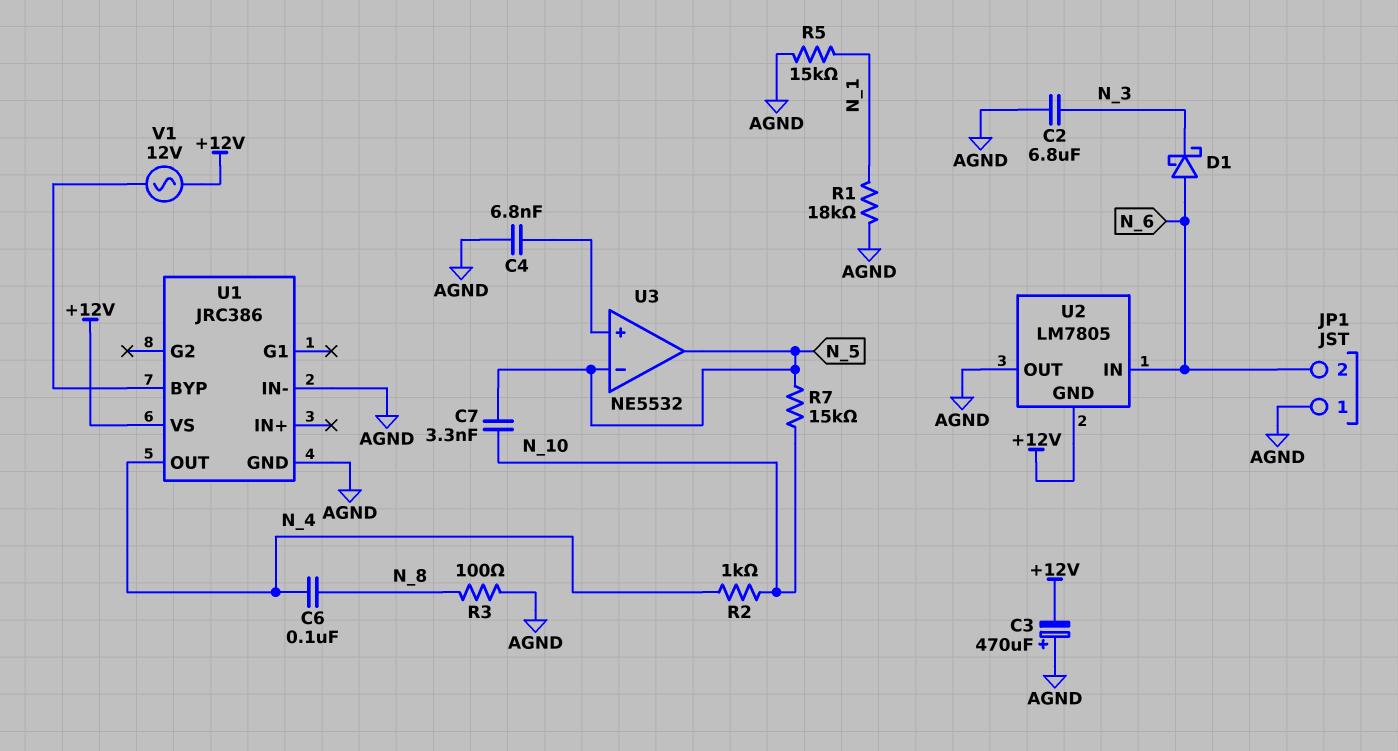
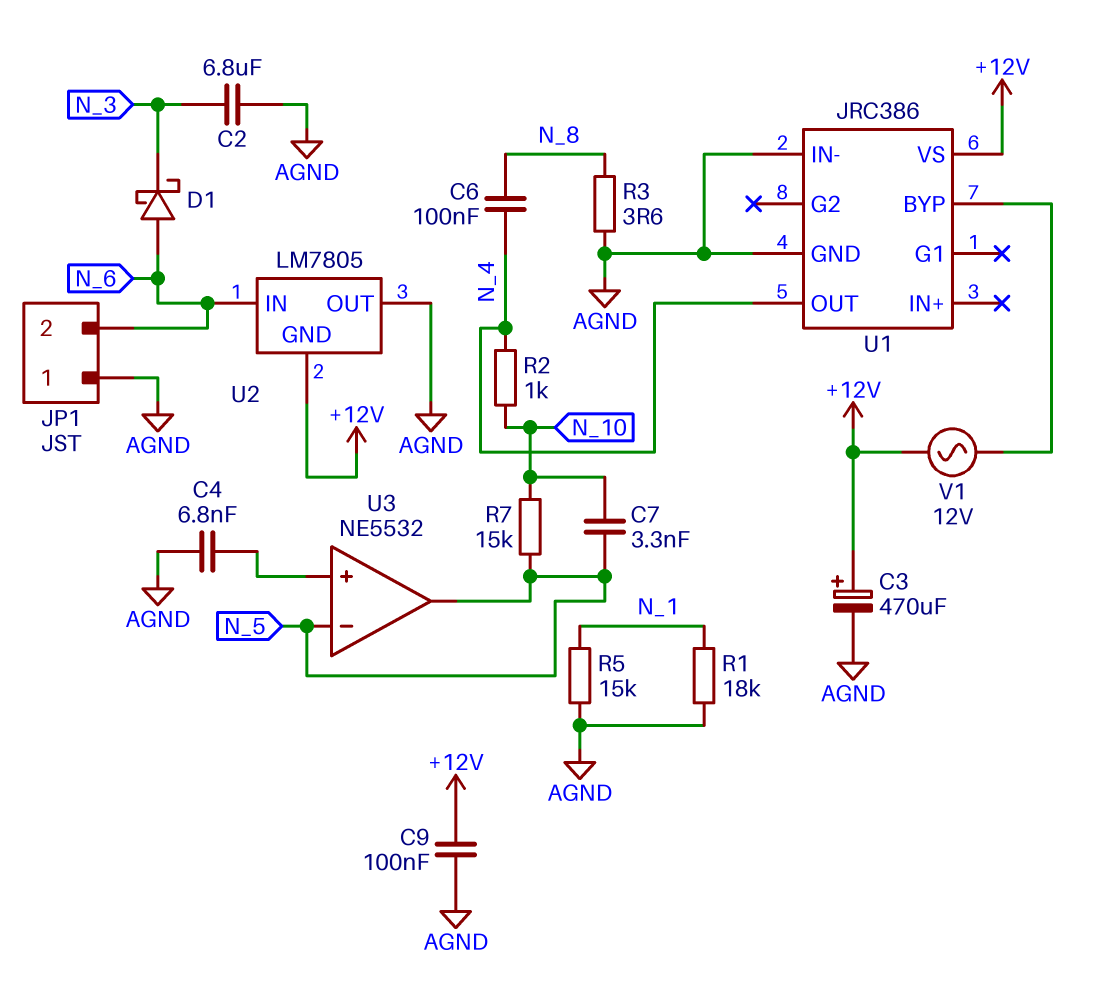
C3: 470uF (plus AGND, minus +12V) -> 470uF (plus +12V, minus AGND)
C9: none -> 100nF (+12V, AGND)
R3: 100 (AGND, N_8) -> 3.6 (AGND, N_8)

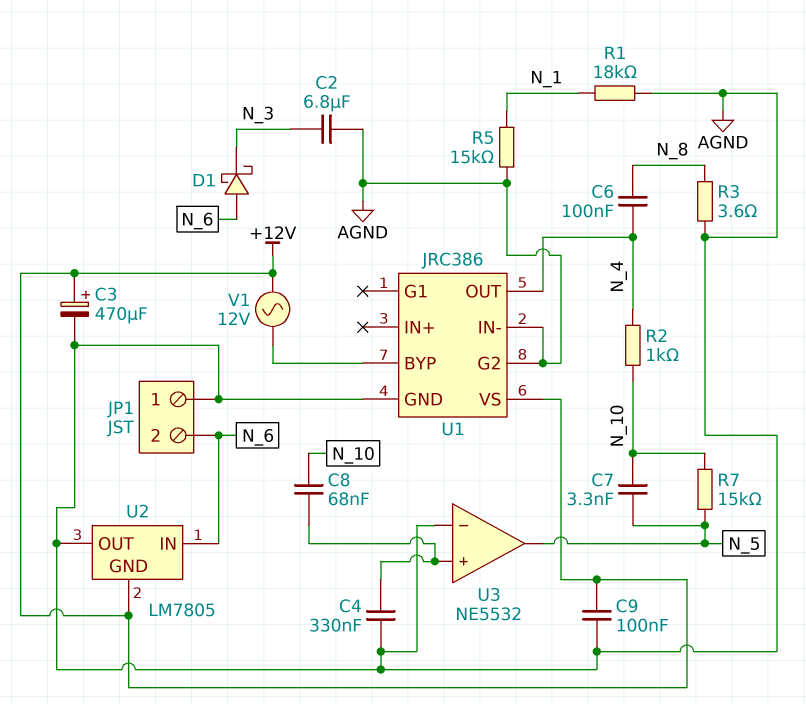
C4: 6.8nF (AGND, U3/in+) -> 330nF (AGND, U3/in+)
C8: none -> 68nF (N_10, U3/in+)
U1 pin G2: none -> AGND
U3 pin in-: N_5 -> AGND

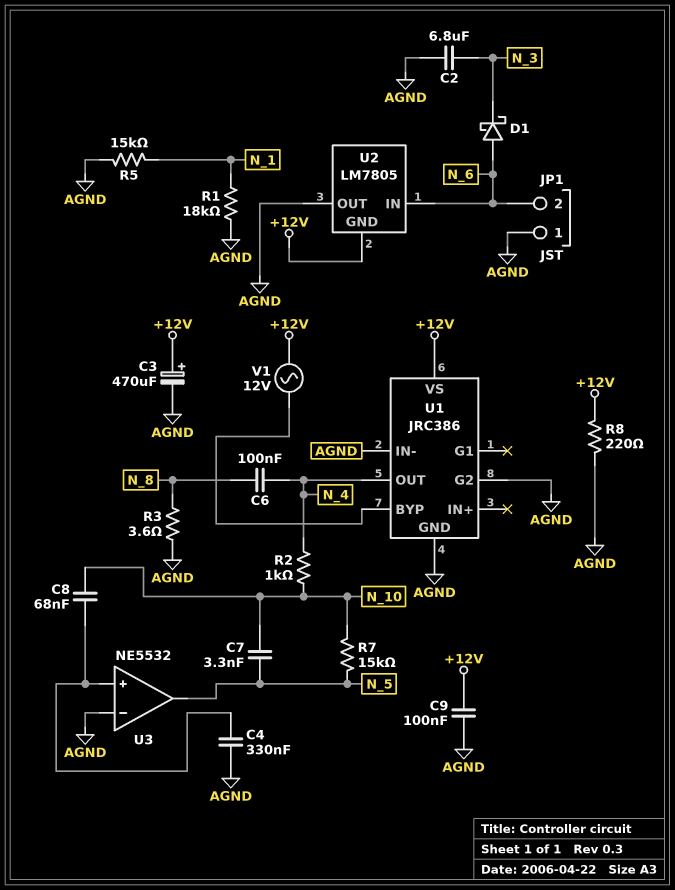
R8: none -> 220 (+12V, AGND)

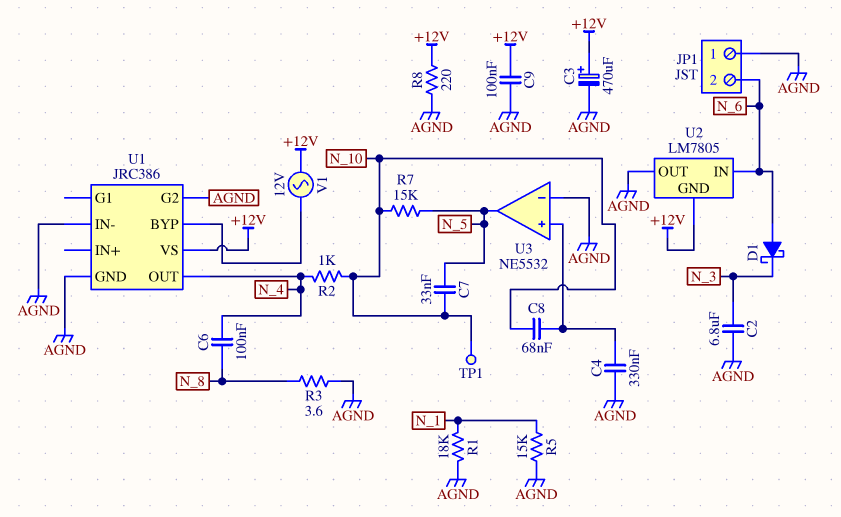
C7: 3.3nF (N_5, N_10) -> 33nF (N_5, N_10)
TP1: none -> test point (N_10)

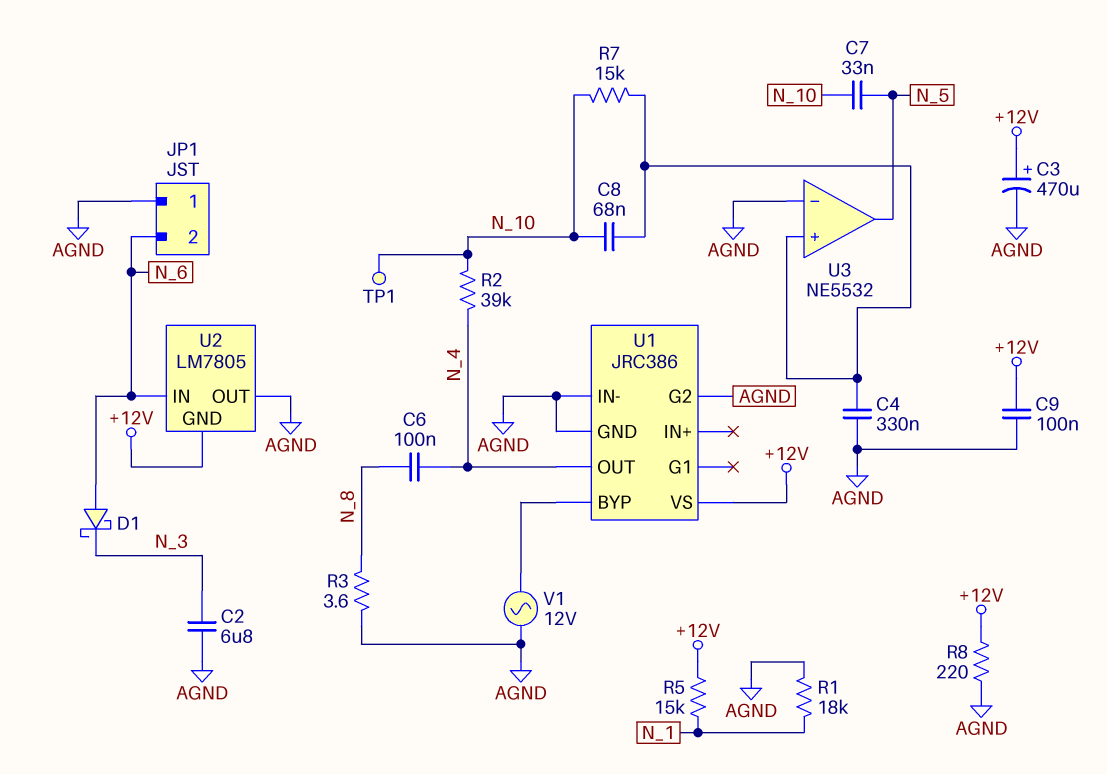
R2: 1k (N_4, N_10) -> 39k (N_4, N_10)
R5: 15k (AGND, N_1) -> 15k (+12V, N_1)
R7: 15k (N_5, N_10) -> 15k (N_10, U3/in+)
V1: AC 12V (+12V, U1/BYP) -> AC 12V (AGND, U1/BYP)

